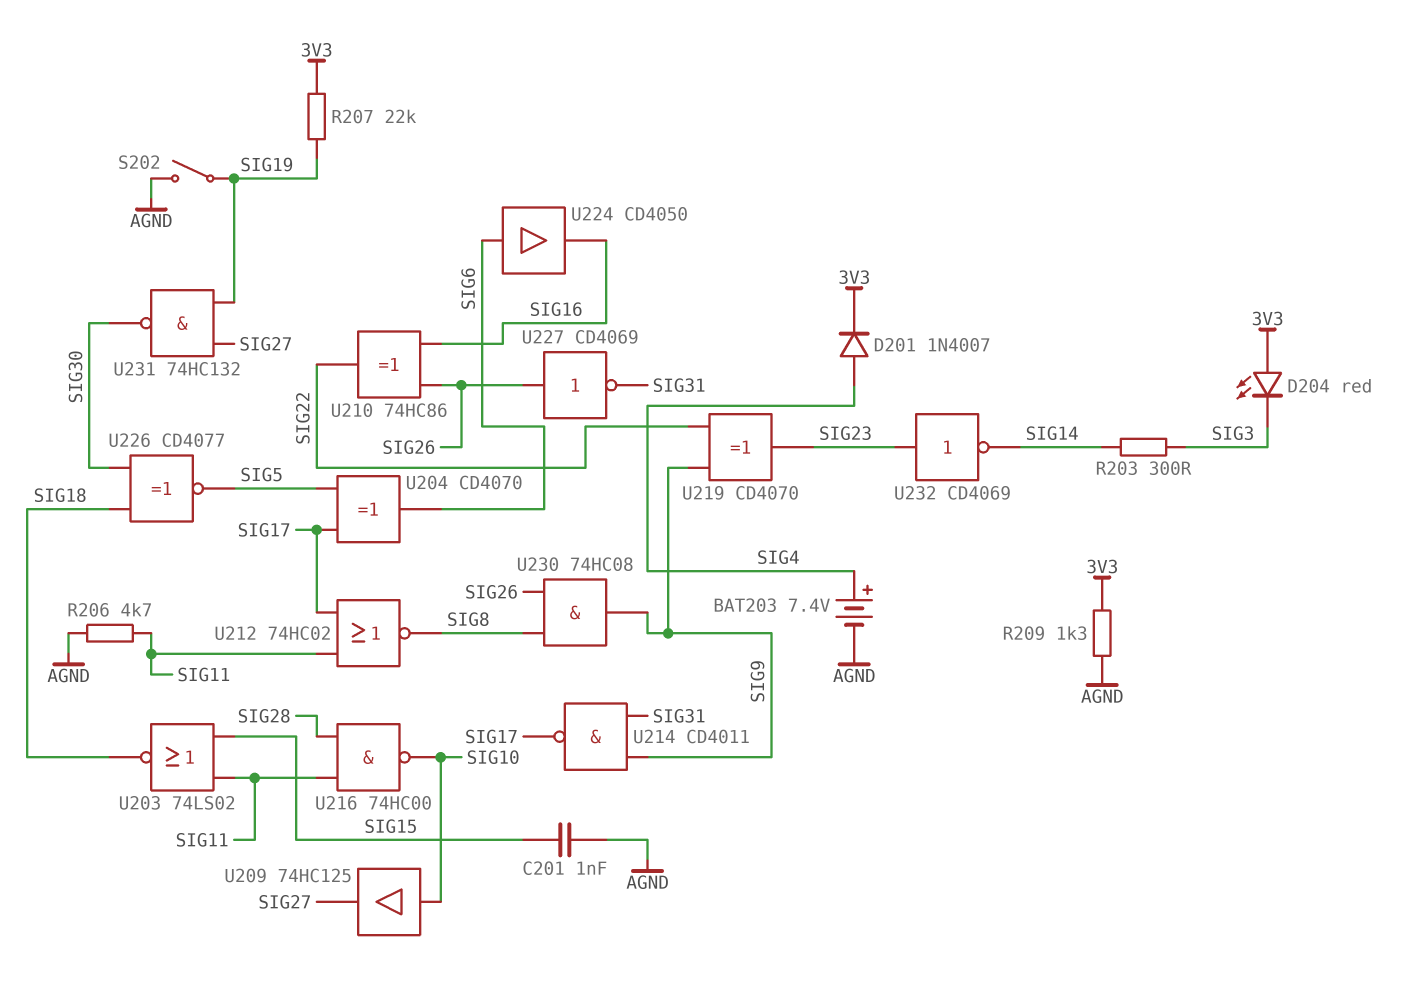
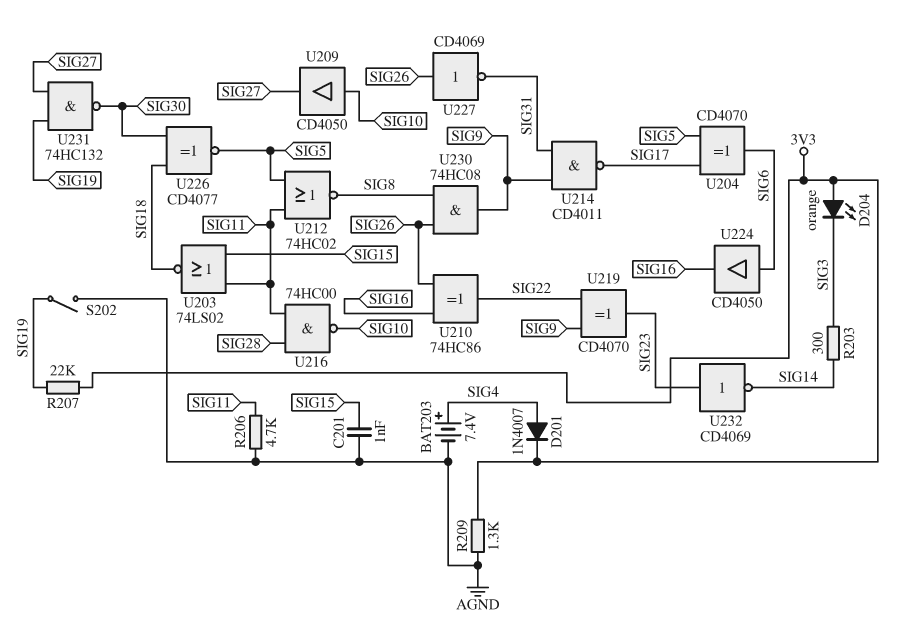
D204: LED red (A 3V3, K SIG3) -> LED orange (A 3V3, K SIG3)
U209: buffer 74HC125 (in SIG10, out SIG27) -> buffer CD4050 (in SIG10, out SIG27)
U212: NOR 74HC02 (in SIG11, in SIG17, out SIG8) -> NOR 74HC02 (in SIG5, in SIG11, out SIG8)

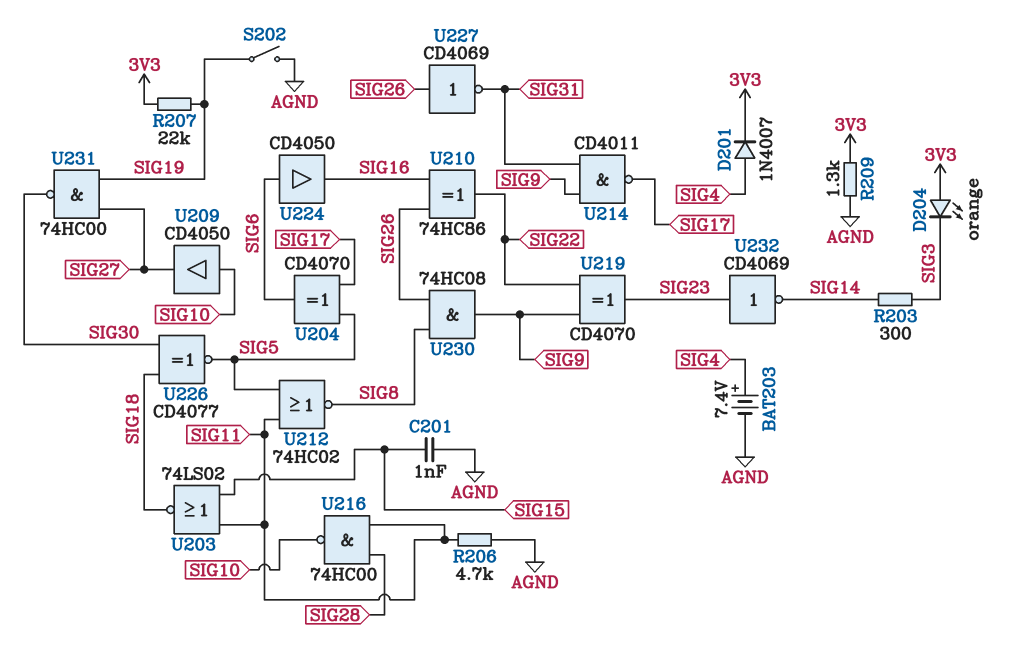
U231: NAND 74HC132 (in SIG19, in SIG27, out SIG30) -> NAND 74HC00 (in SIG19, in SIG27, out SIG30)

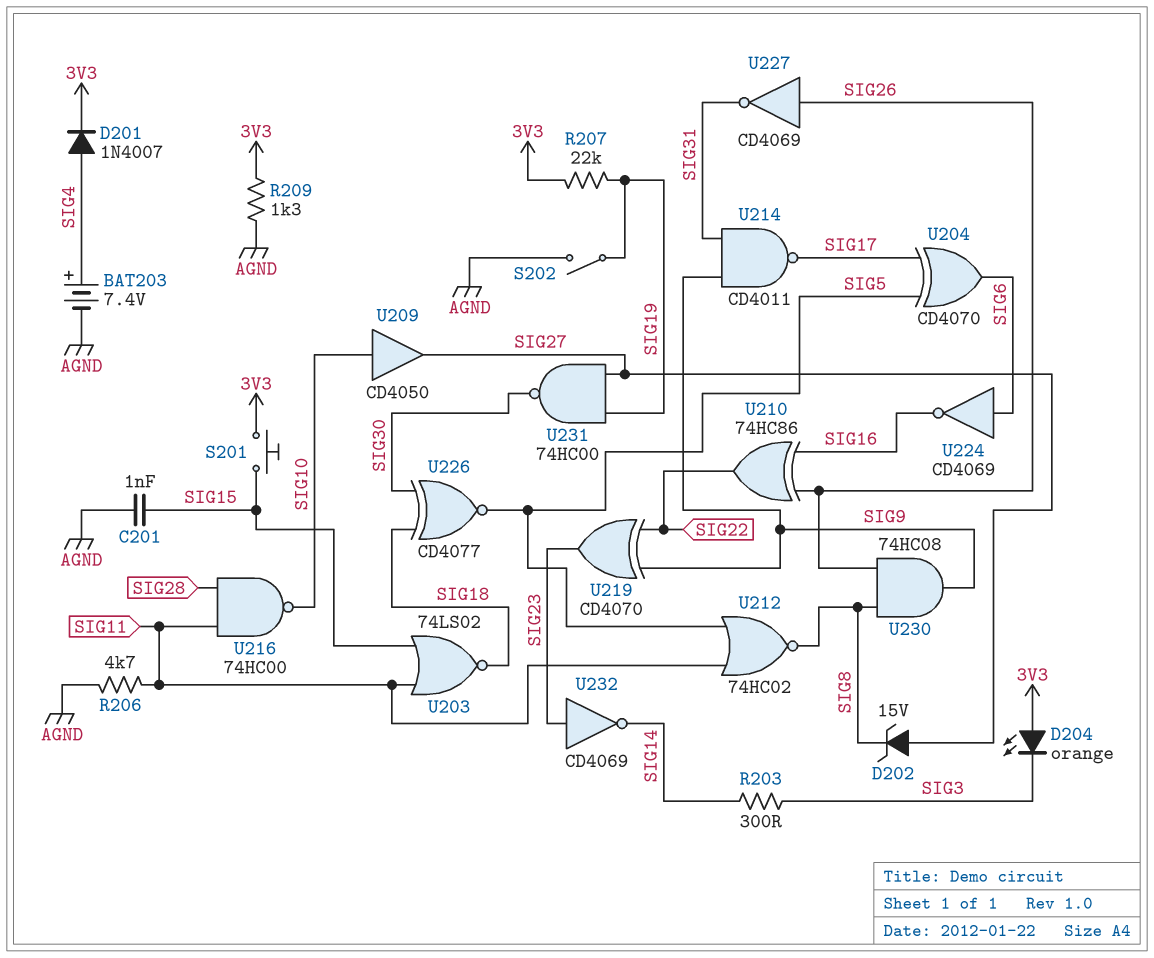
D202: none -> zener 15V (A SIG27, K SIG8)
S201: none -> button (3V3, SIG15)
U224: buffer CD4050 (in SIG6, out SIG16) -> NOT CD4069 (in SIG6, out SIG16)

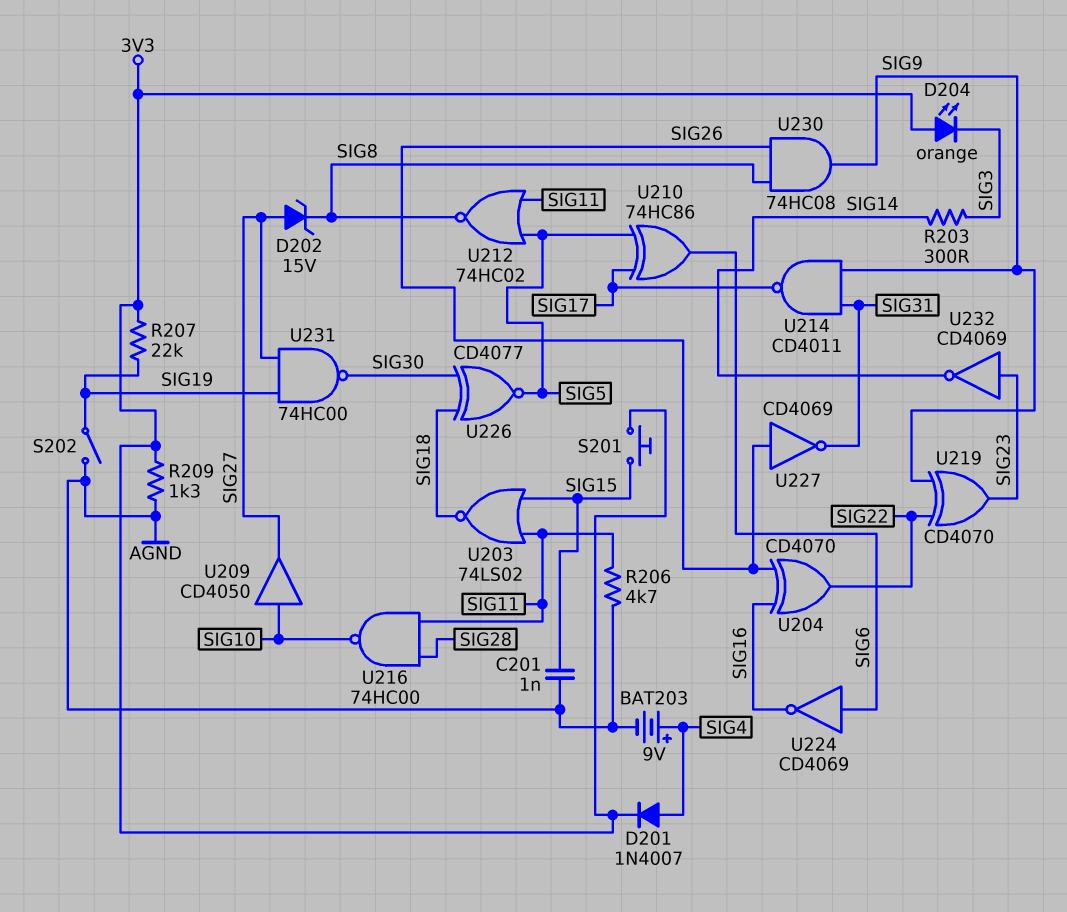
BAT203: 7.4V (plus SIG4, minus AGND) -> 9V (plus SIG4, minus AGND)
U204: XOR CD4070 (in SIG5, in SIG17, out SIG6) -> XOR CD4070 (in SIG16, in SIG26, out SIG22)
U210: XOR 74HC86 (in SIG16, in SIG26, out SIG22) -> XOR 74HC86 (in SIG5, in SIG17, out SIG6)

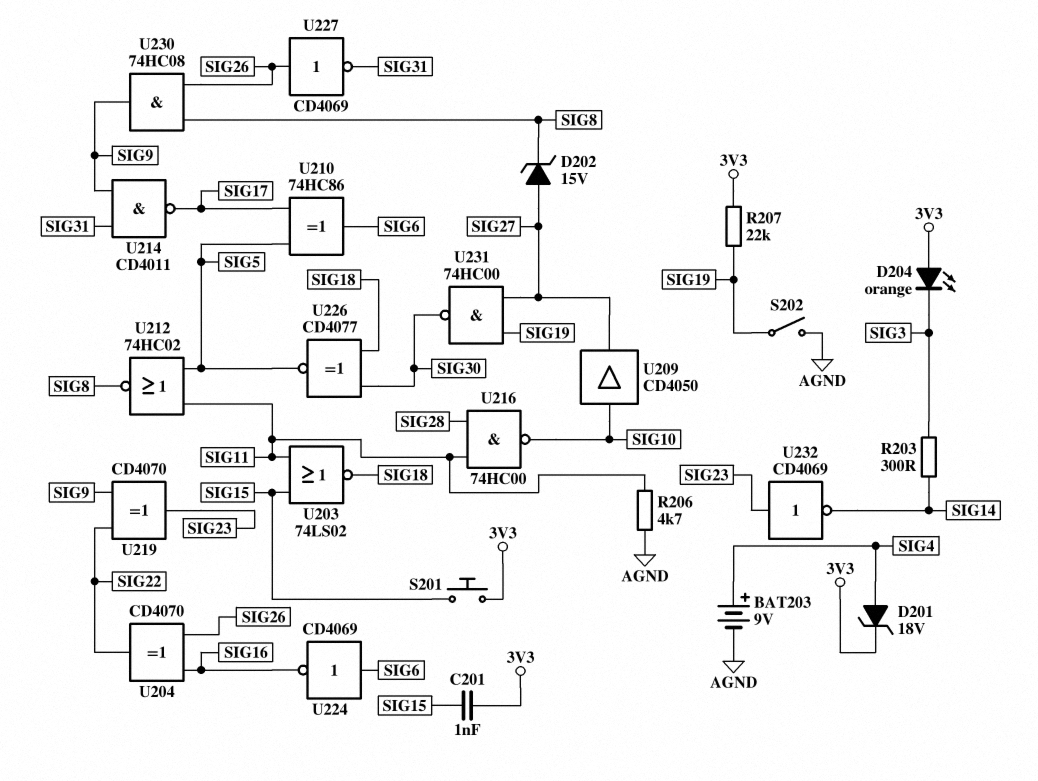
C201: 1nF (AGND, SIG15) -> 1nF (3V3, SIG15)
D201: diode 1N4007 (A SIG4, K 3V3) -> zener 18V (A SIG4, K 3V3)
R209: 1.3k (3V3, AGND) -> none

